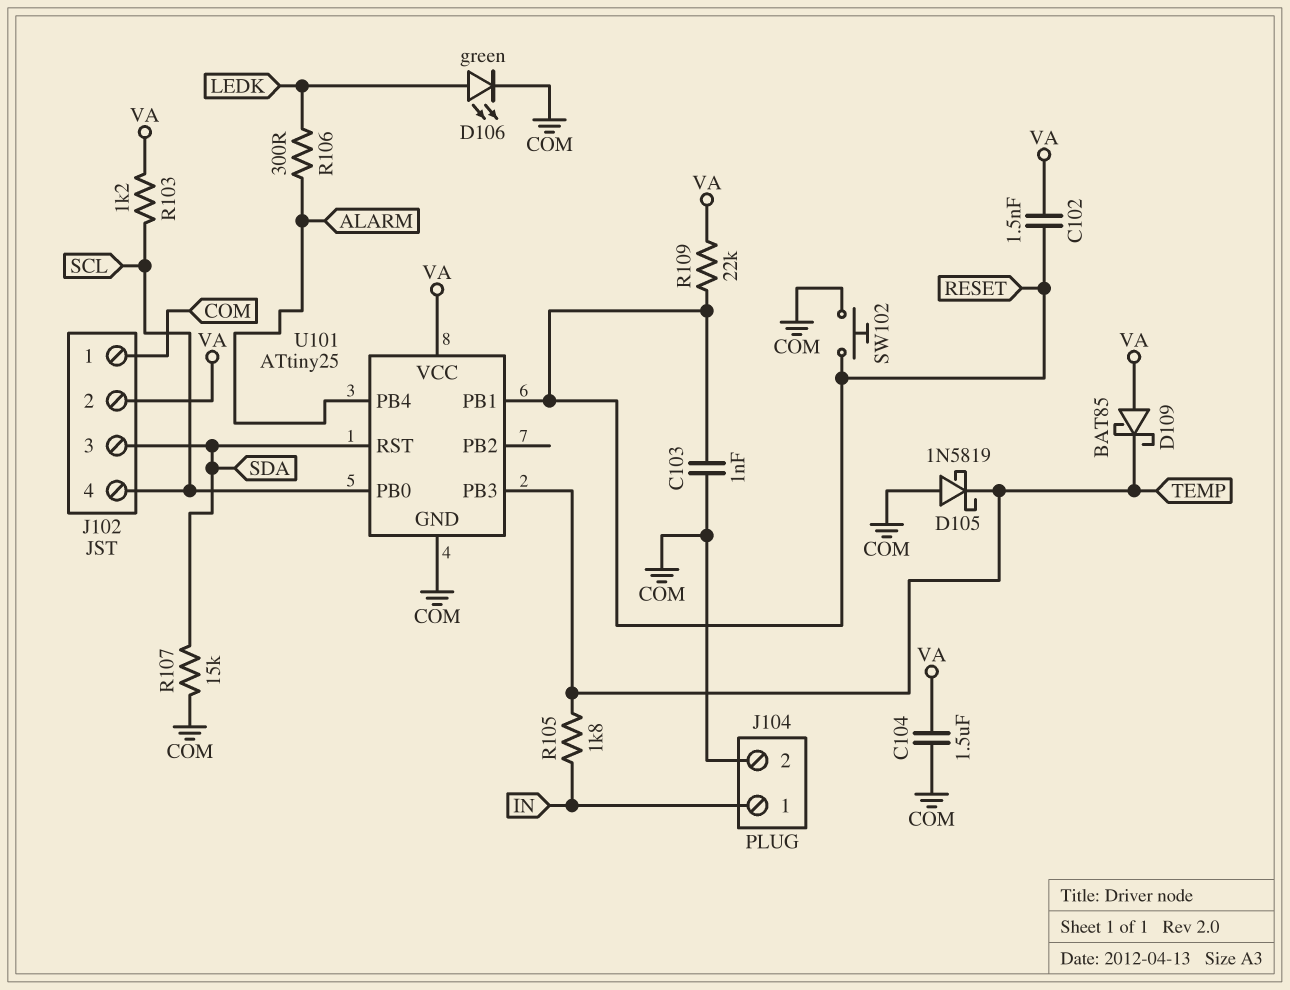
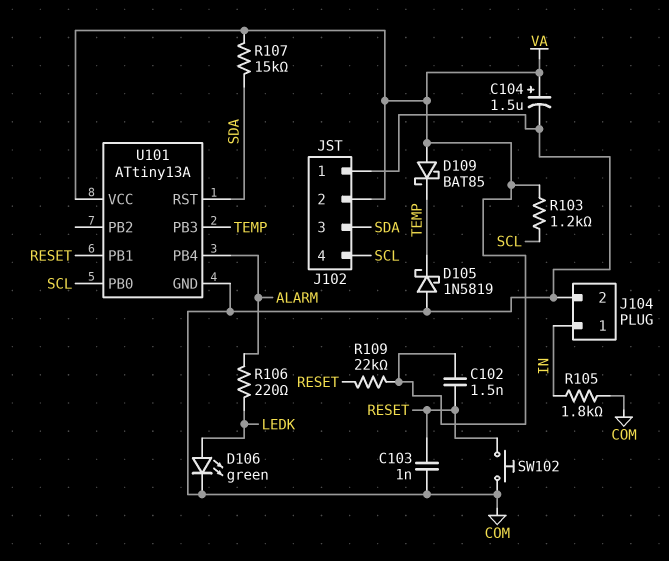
C104: 1.5uF (COM, VA) -> 1.5uF (plus VA, minus COM)
R105: 1.8k (IN, TEMP) -> 1.8k (COM, IN)
R106: 300 (ALARM, LEDK) -> 220 (ALARM, LEDK)
R107: 15k (COM, SDA) -> 15k (SDA, VA)
U101: ATtiny25 -> ATtiny13A

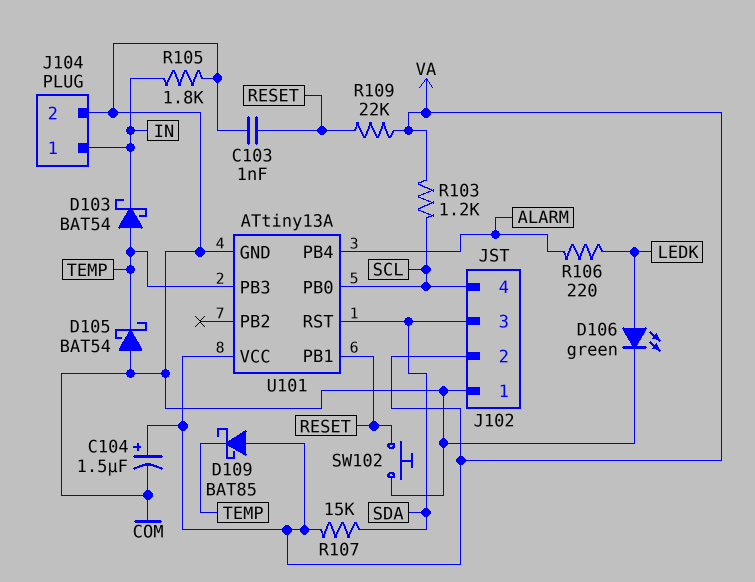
C102: 1.5nF (RESET, VA) -> none
D103: none -> schottky BAT54 (A TEMP, K IN)
D105: schottky 1N5819 (A COM, K TEMP) -> schottky BAT54 (A COM, K TEMP)

